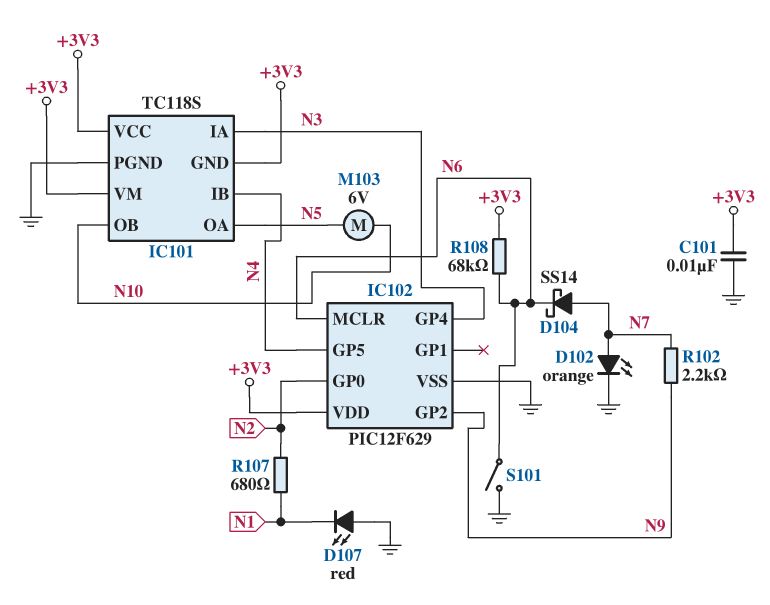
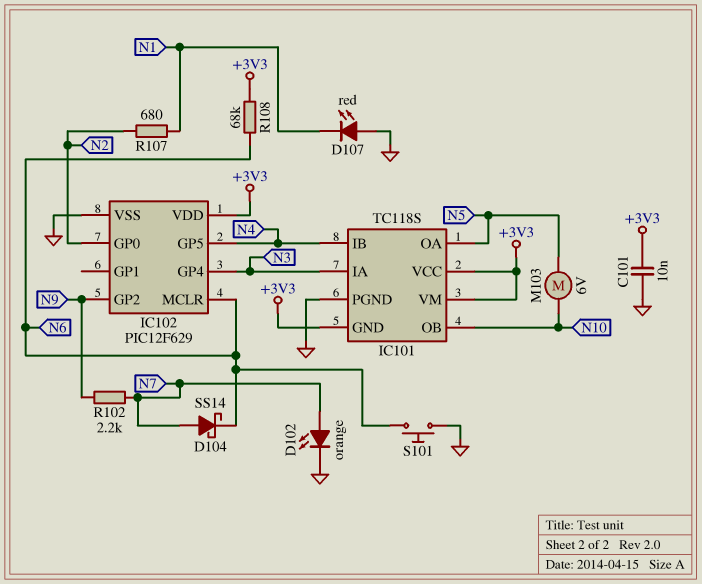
S101: switch (GND, N6) -> button (GND, N6)

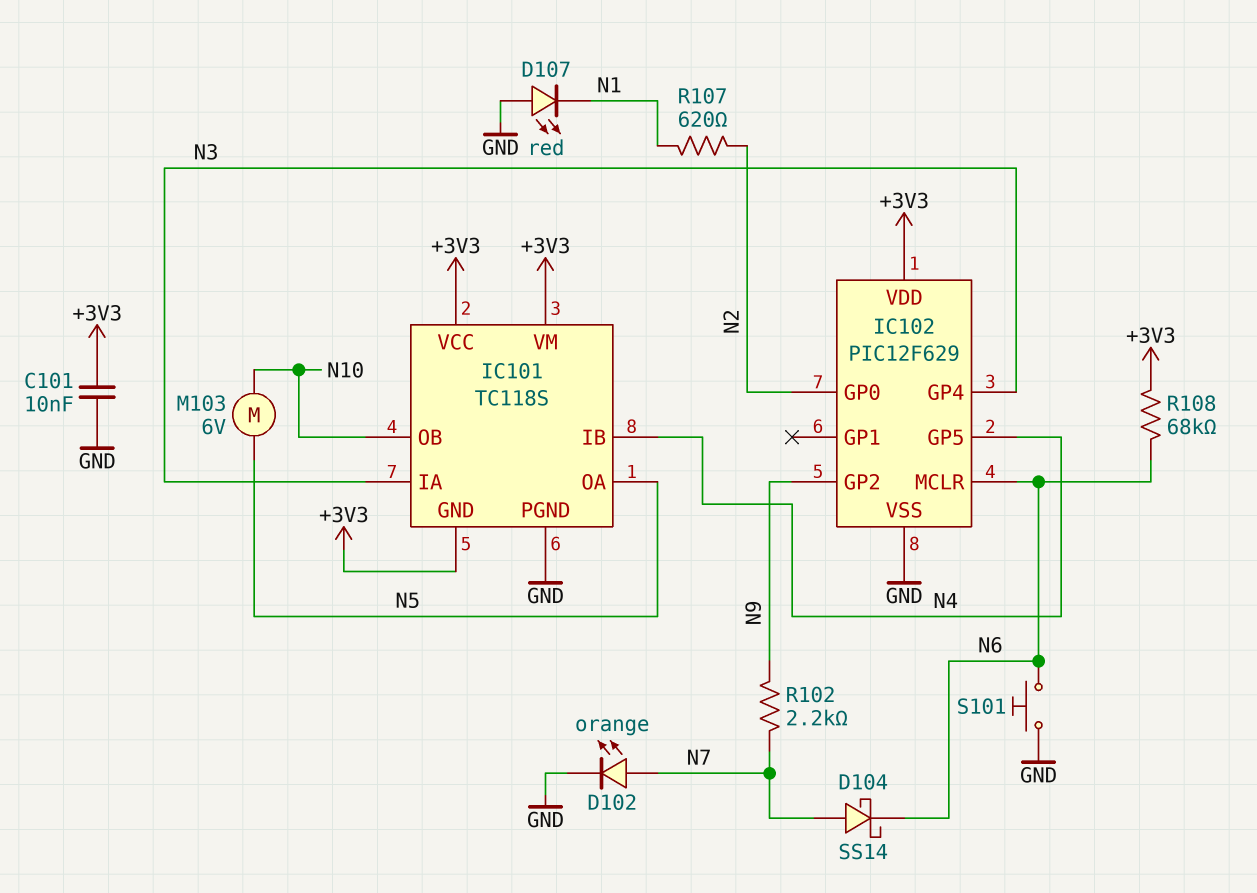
R107: 680 (N1, N2) -> 620 (N1, N2)

